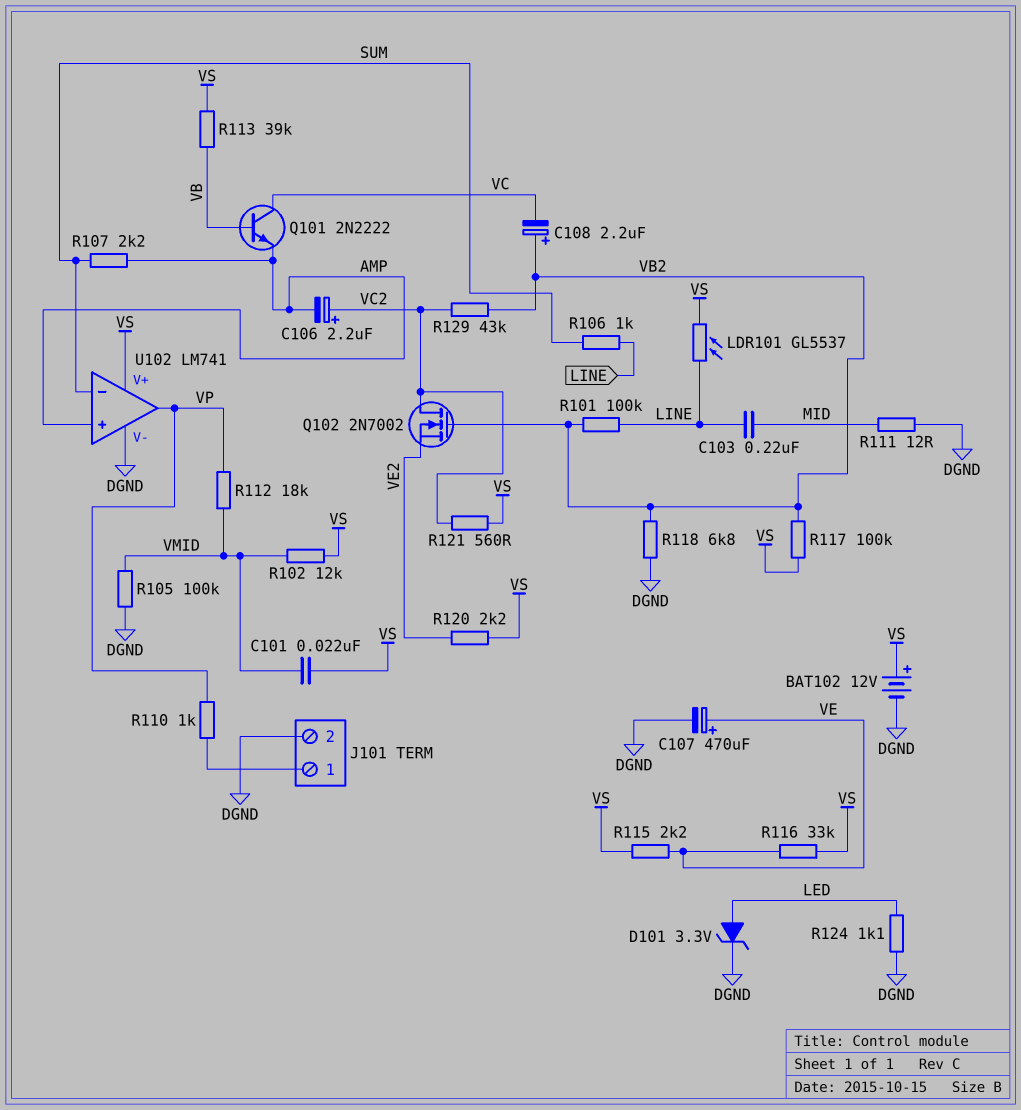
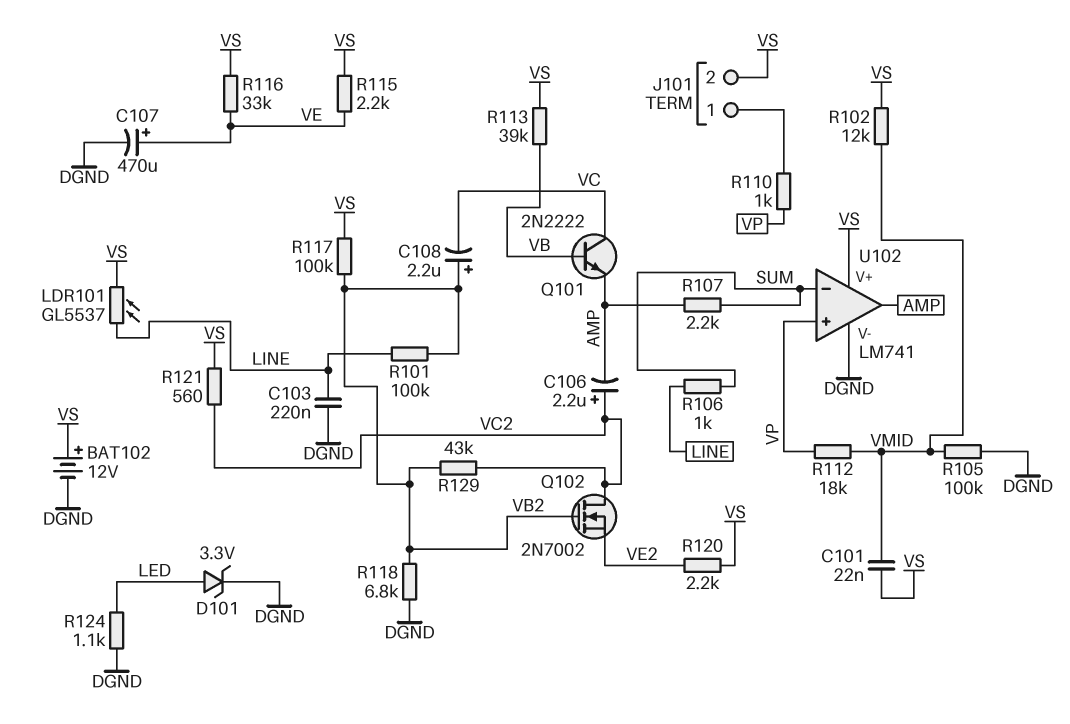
C103: 220nF (LINE, MID) -> 220nF (DGND, LINE)
J101 pin 2: DGND -> VS
R111: 12 (DGND, MID) -> none
U102 pin in+: AMP -> VP
U102 pin out: VP -> AMP

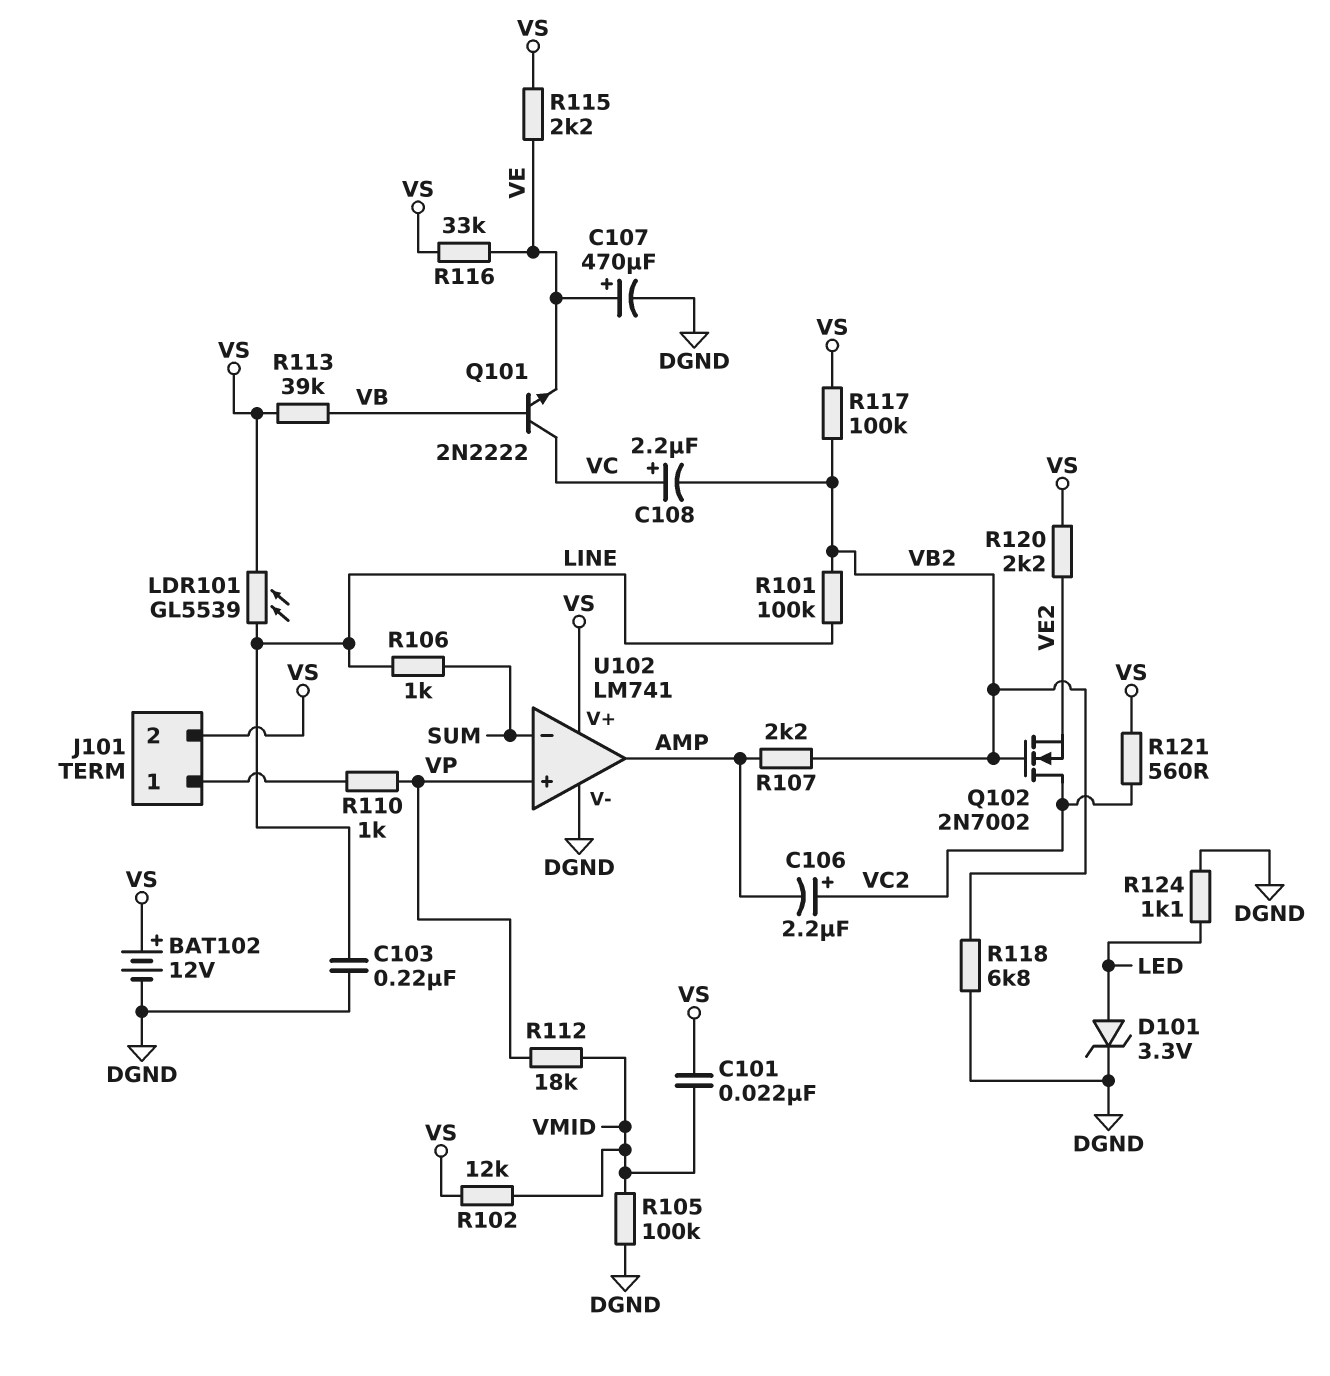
C108: 2.2uF (plus VB2, minus VC) -> 2.2uF (plus VC, minus VB2)
LDR101: GL5537 (LINE, VS) -> GL5539 (LINE, VS)
Q101: NPN 2N2222 (B VB, C VC, E AMP) -> NPN 2N2222 (B VB, C VC, E VE)
R107: 2.2k (AMP, SUM) -> 2.2k (AMP, VB2)
R129: 43k (VB2, VC2) -> none

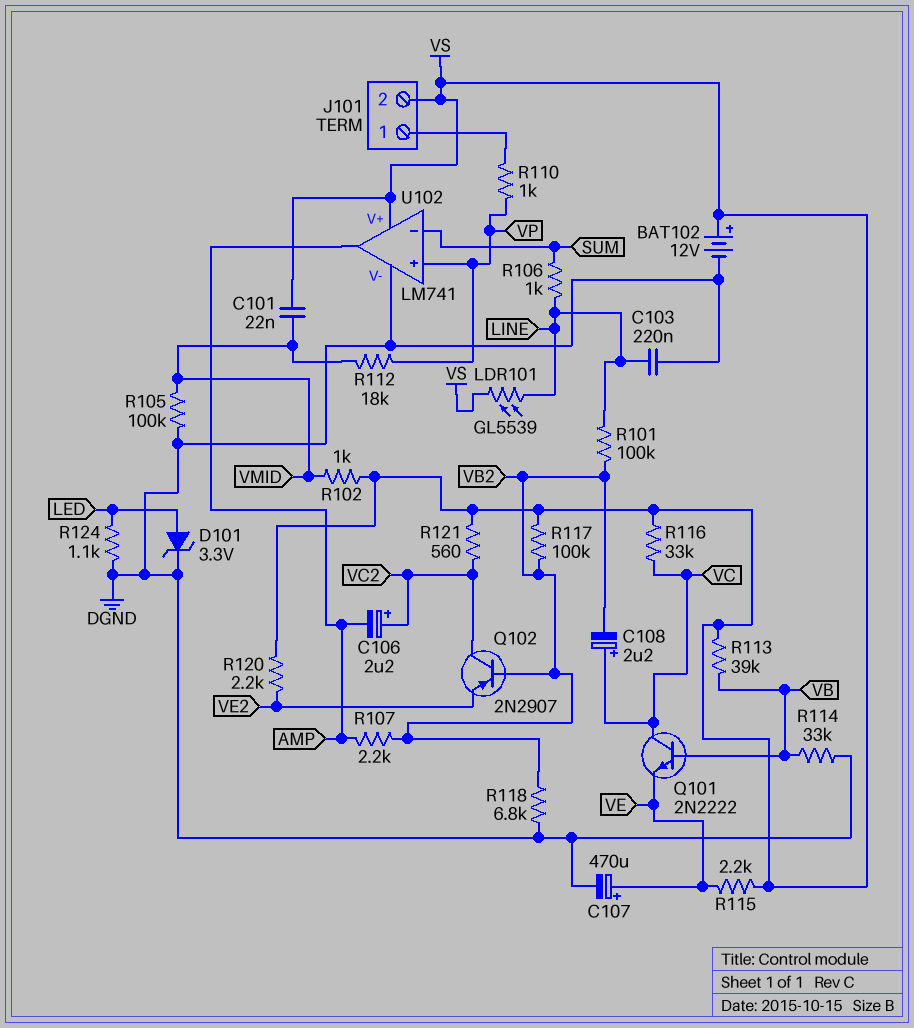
Q102: NMOS 2N7002 (G VB2, D VC2, S VE2) -> PNP 2N2907 (B VB2, C VC2, E VE2)
R102: 12k (VMID, VS) -> 1k (VMID, VS)
R114: none -> 33k (DGND, VB)
R116: 33k (VE, VS) -> 33k (VC, VS)

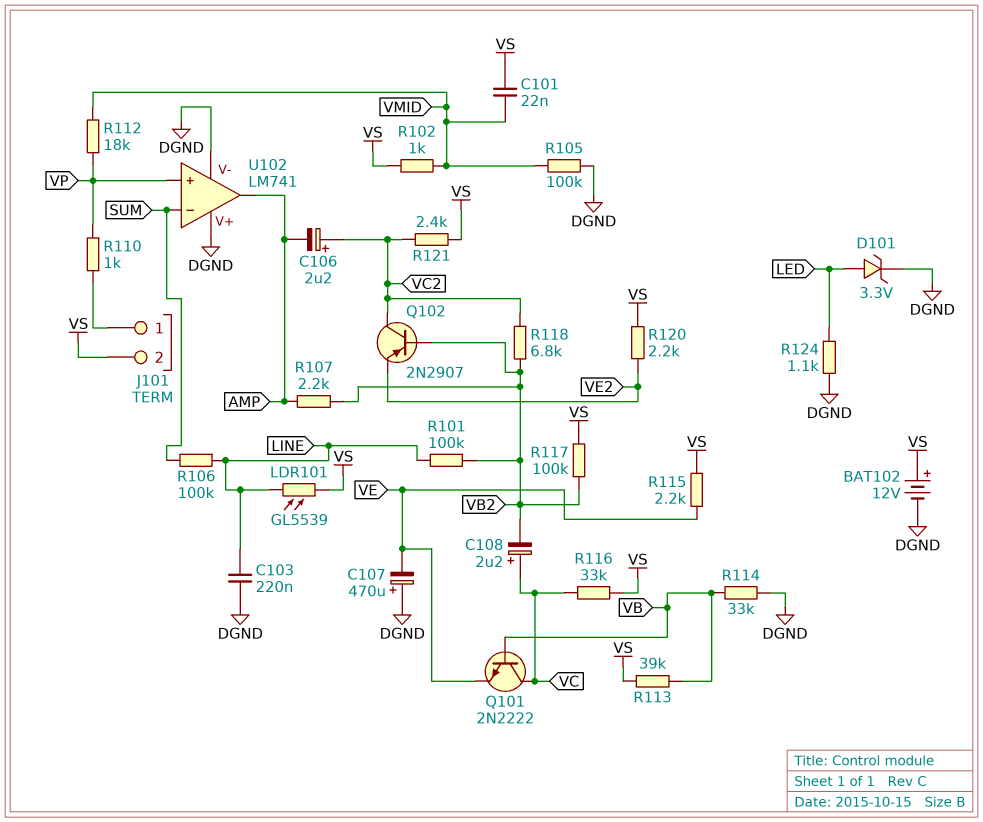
C107: 470uF (plus VE, minus DGND) -> 470uF (plus DGND, minus VE)
R106: 1k (LINE, SUM) -> 100k (LINE, SUM)
R118: 6.8k (DGND, VB2) -> 6.8k (VB2, VC2)
R121: 560 (VC2, VS) -> 2.4k (VC2, VS)
U102 pin V+: VS -> DGND

